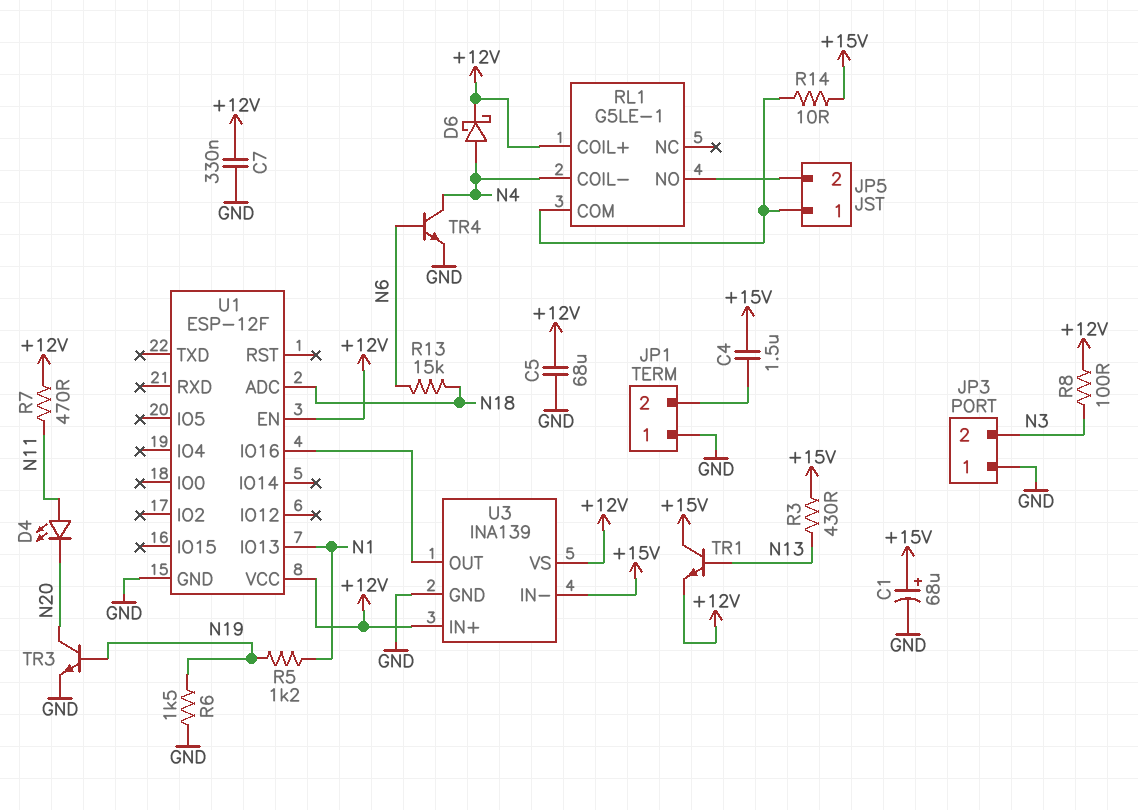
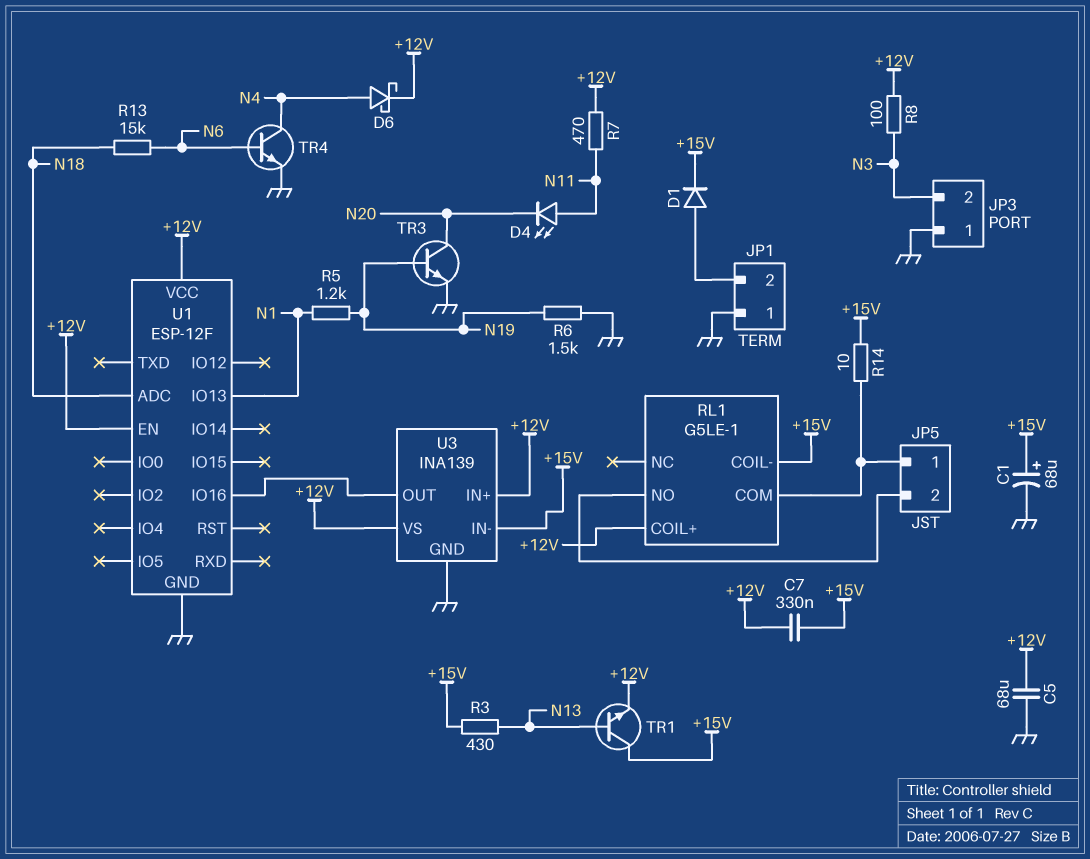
C4: 1.5uF (+15V, JP1/2) -> none
C7: 330nF (+12V, GND) -> 330nF (+12V, +15V)
D1: none -> diode (A JP1/2, K +15V)
RL1 pin COIL-: N4 -> +15V

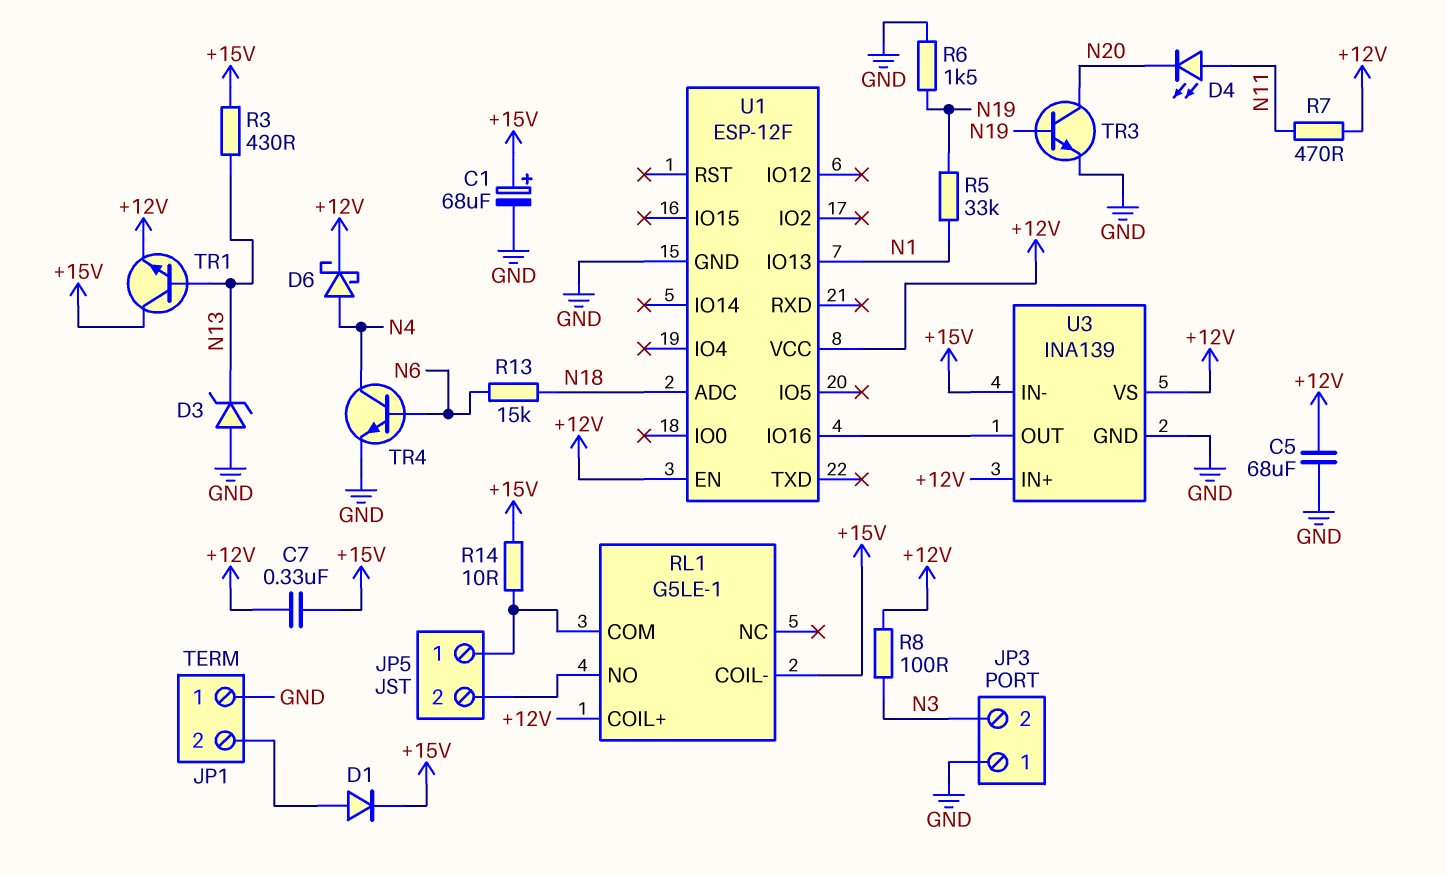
D3: none -> zener (A GND, K N13)
R5: 1.2k (N1, N19) -> 33k (N1, N19)

